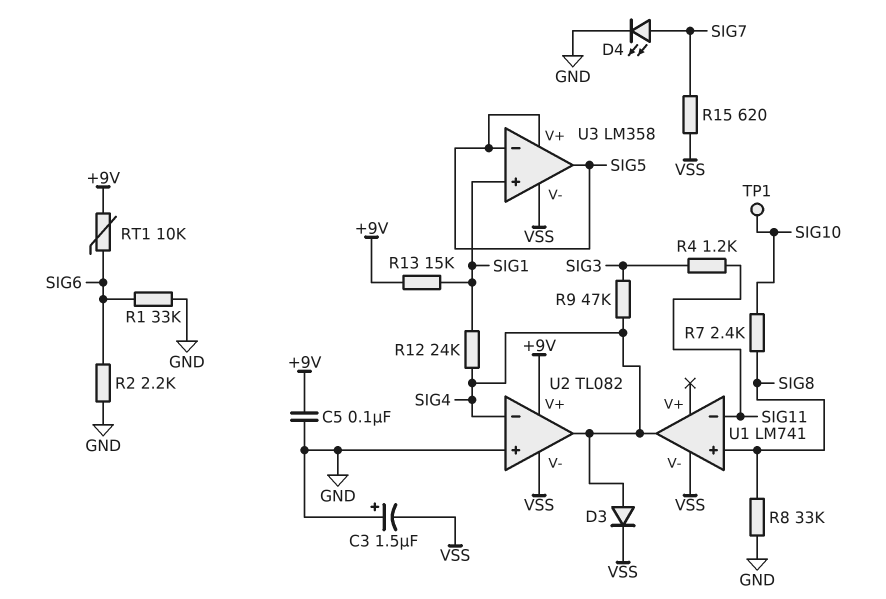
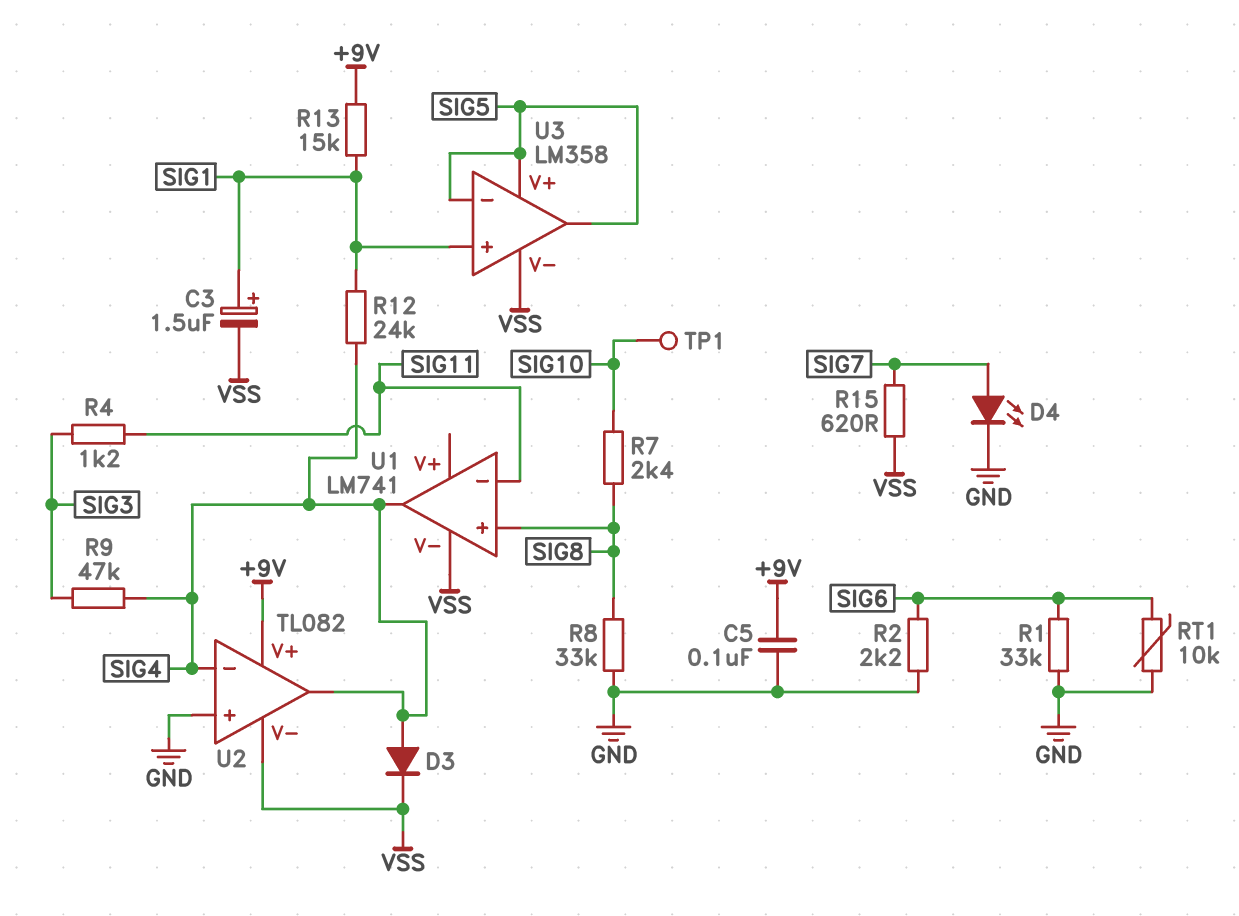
C3: 1.5uF (plus GND, minus VSS) -> 1.5uF (plus SIG1, minus VSS)
RT1: 10k (+9V, SIG6) -> 10k (GND, SIG6)

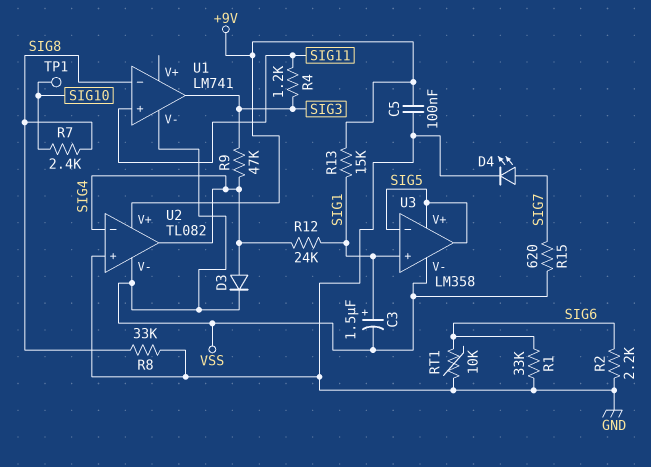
U1 pin in+: SIG8 -> SIG11
U1 pin in-: SIG11 -> SIG8
U1 pin out: SIG4 -> SIG3

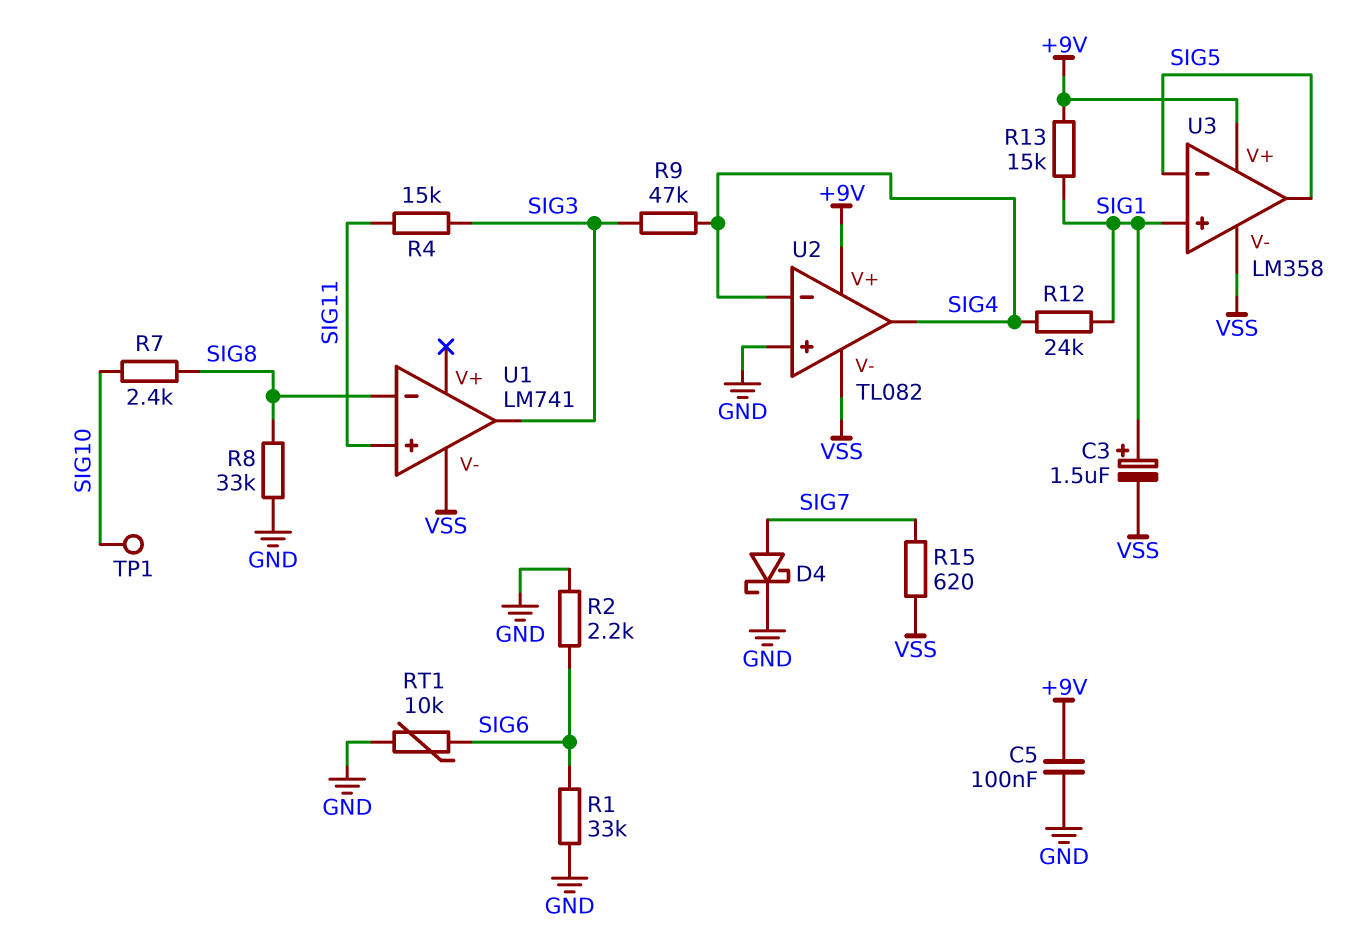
D3: diode (A SIG4, K VSS) -> none
D4: LED (A SIG7, K GND) -> schottky (A SIG7, K GND)
R4: 1.2k (SIG3, SIG11) -> 15k (SIG3, SIG11)
U3 pin V+: SIG5 -> +9V

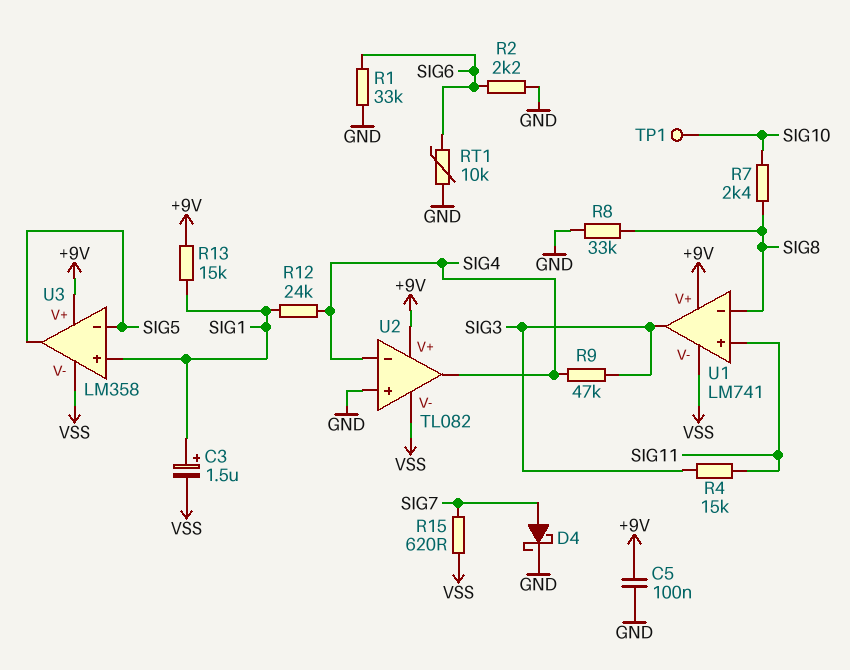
U1 pin V+: none -> +9V

